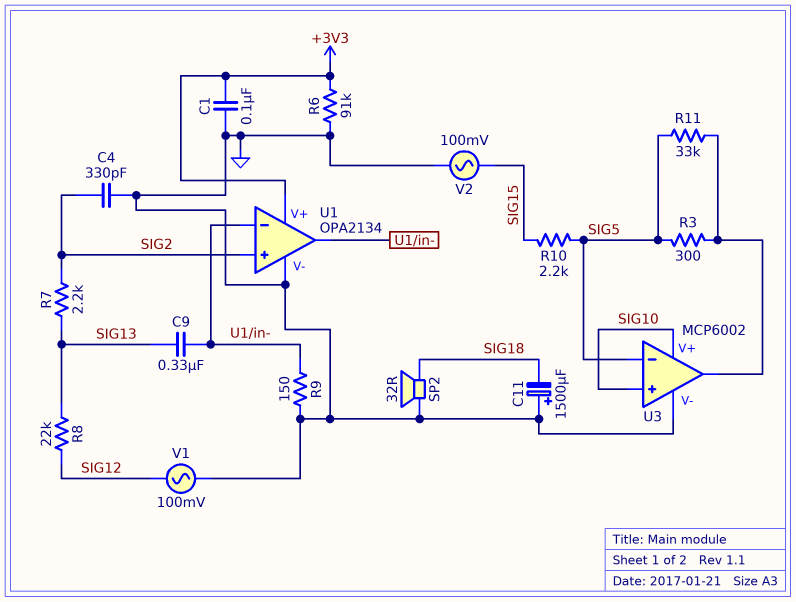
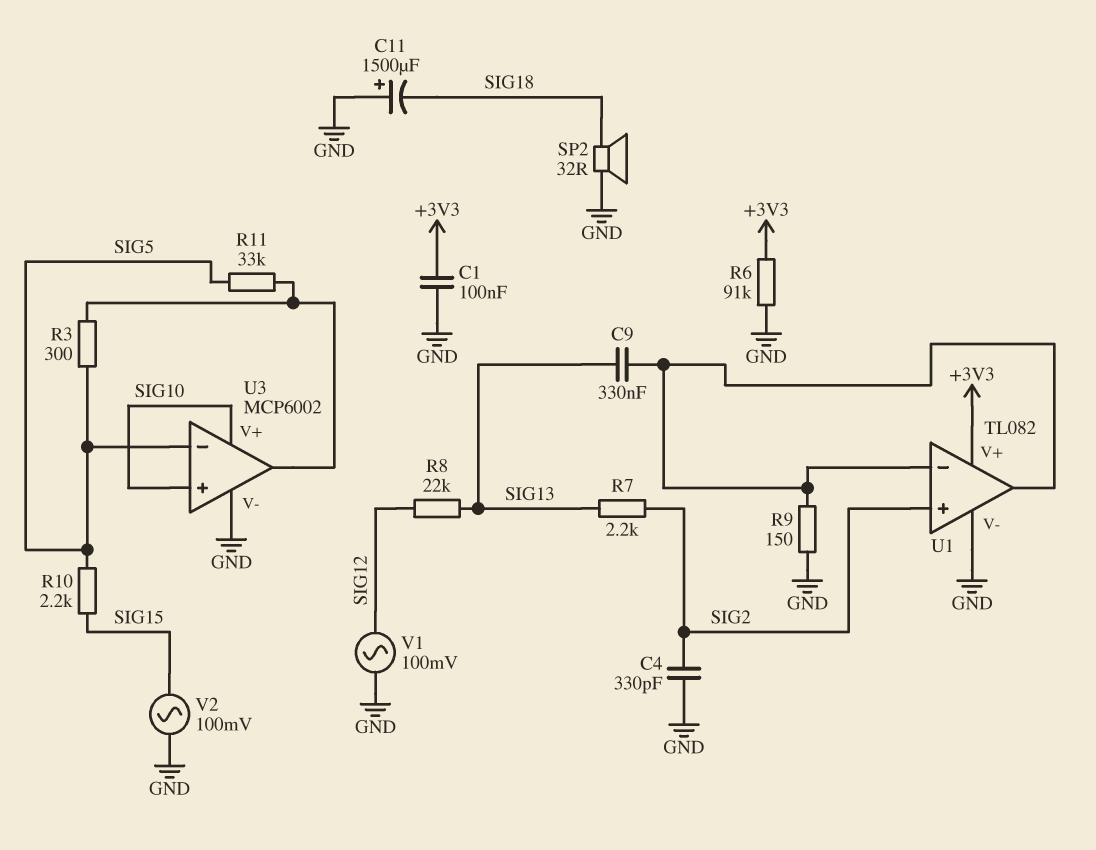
U1: OPA2134 -> TL082

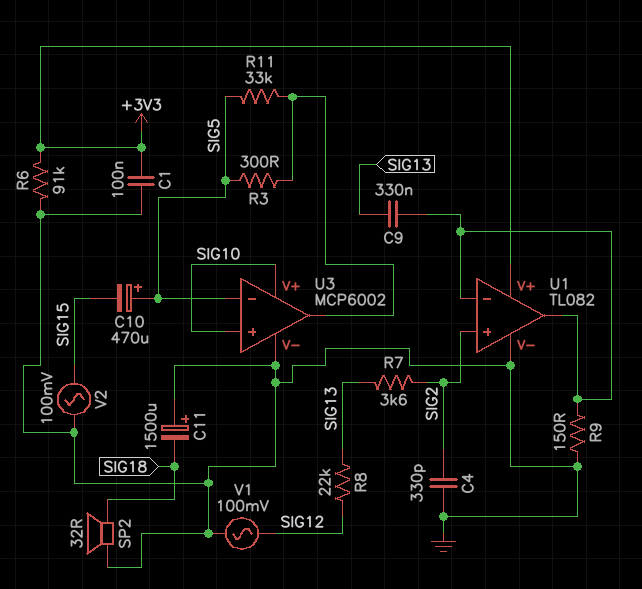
C10: none -> 470uF (plus SIG5, minus SIG15)
R7: 2.2k (SIG2, SIG13) -> 3.6k (SIG2, SIG13)
R10: 2.2k (SIG5, SIG15) -> none

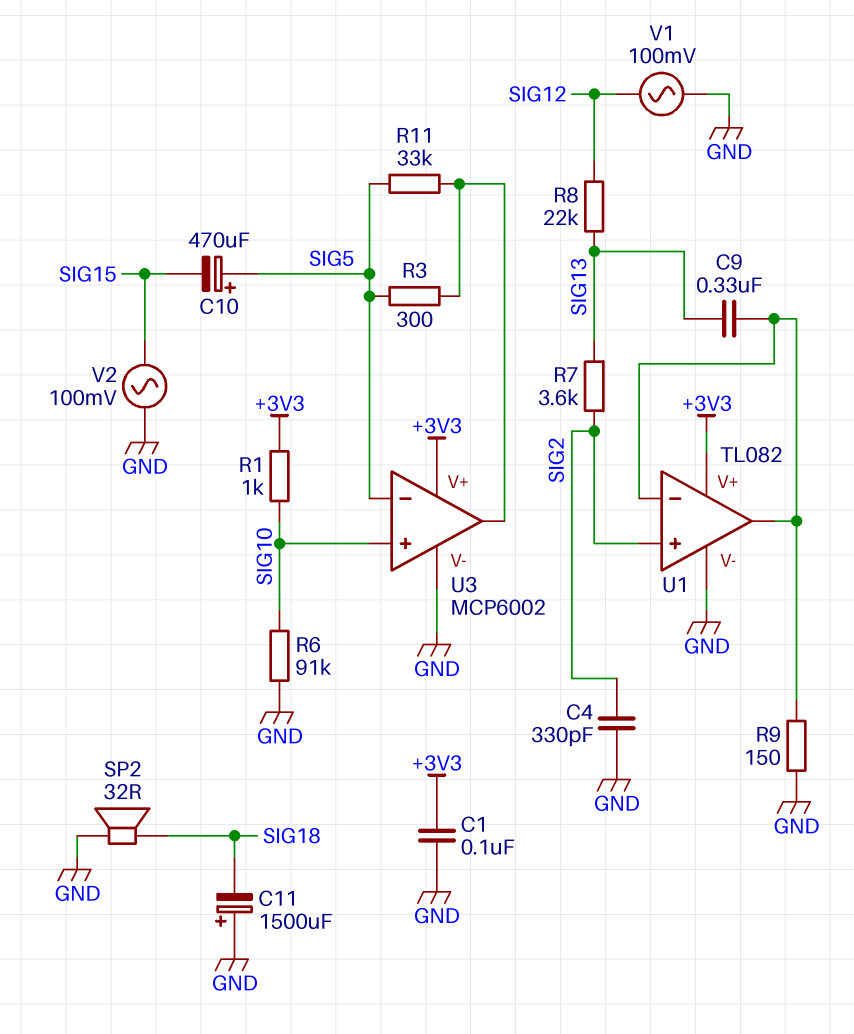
R1: none -> 1k (+3V3, SIG10)
R6: 91k (+3V3, GND) -> 91k (GND, SIG10)
U3 pin V+: SIG10 -> +3V3

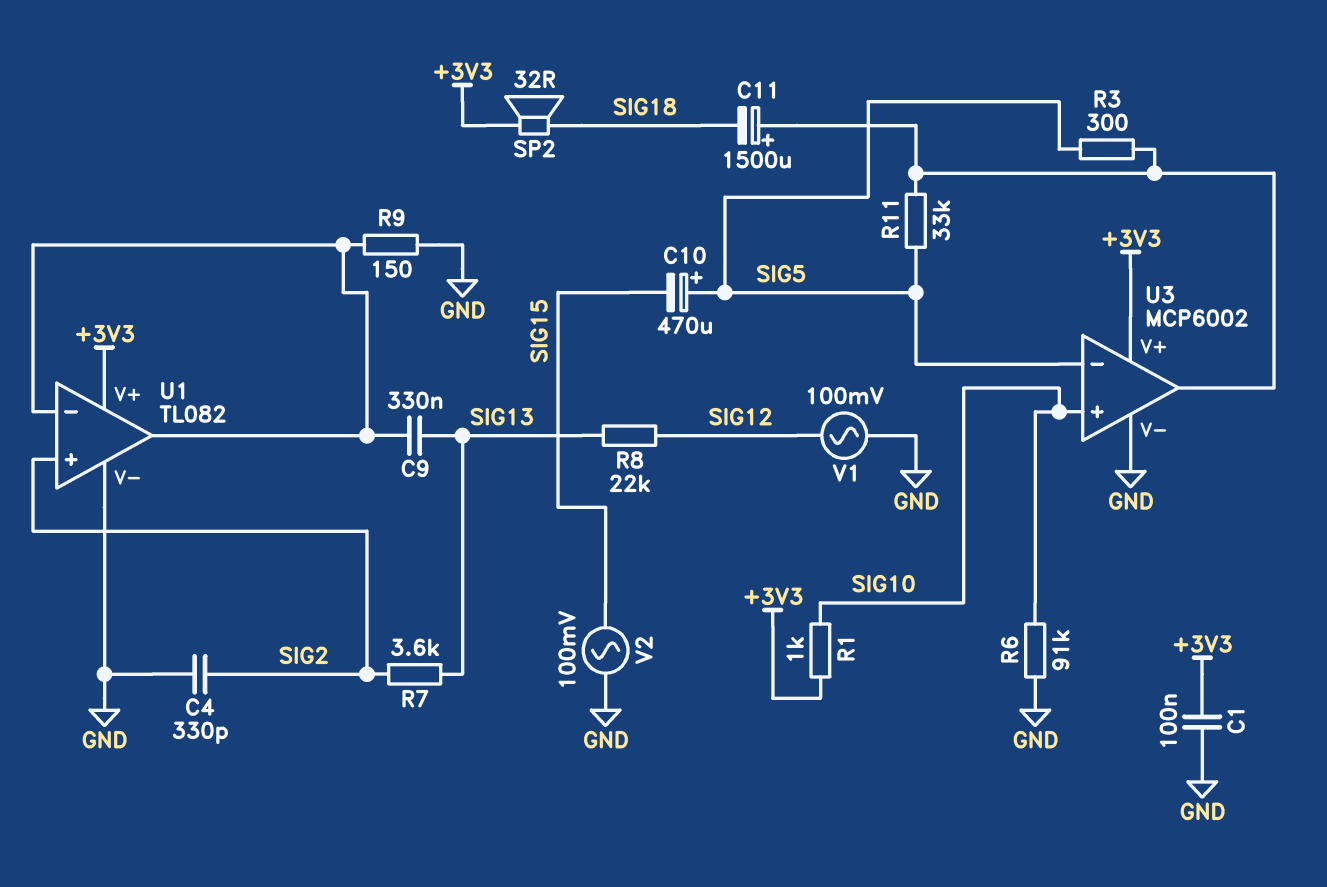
C11: 1500uF (plus GND, minus SIG18) -> 1500uF (plus U3/out, minus SIG18)
SP2: speaker 32R (GND, SIG18) -> speaker 32R (+3V3, SIG18)

